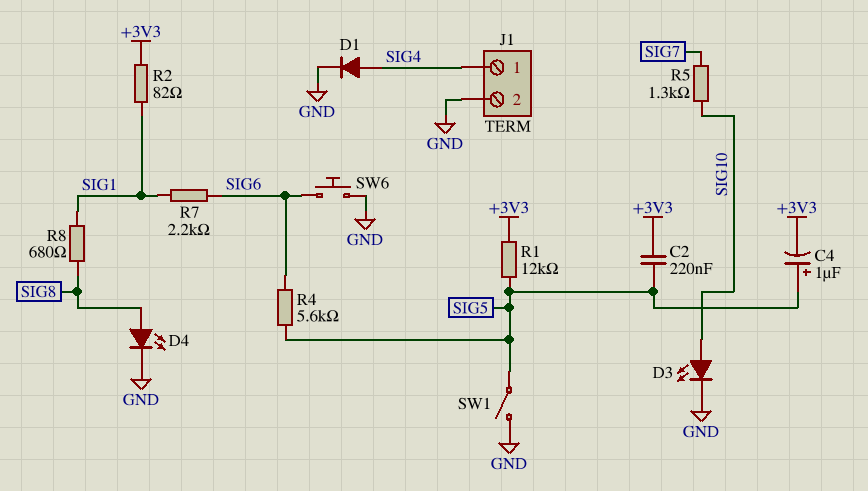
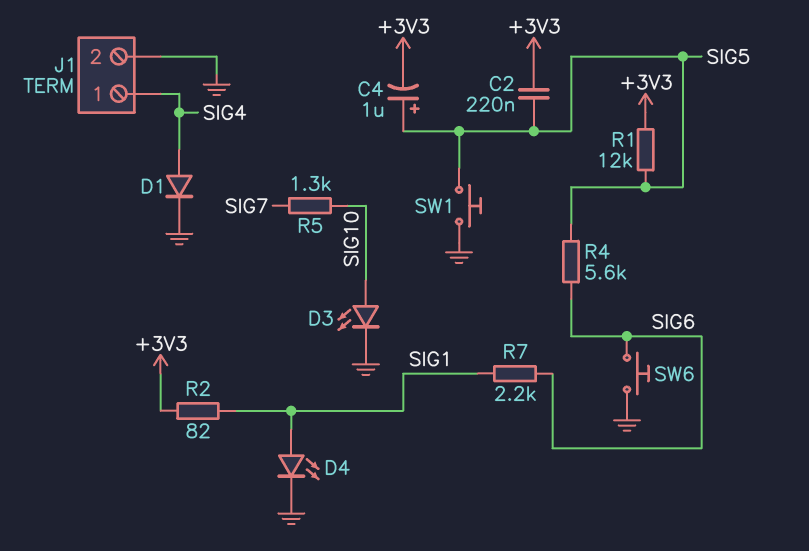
D4: LED (A SIG8, K GND) -> LED (A SIG1, K GND)
R8: 680 (SIG1, SIG8) -> none
SW1: switch (GND, SIG5) -> button (GND, SIG5)

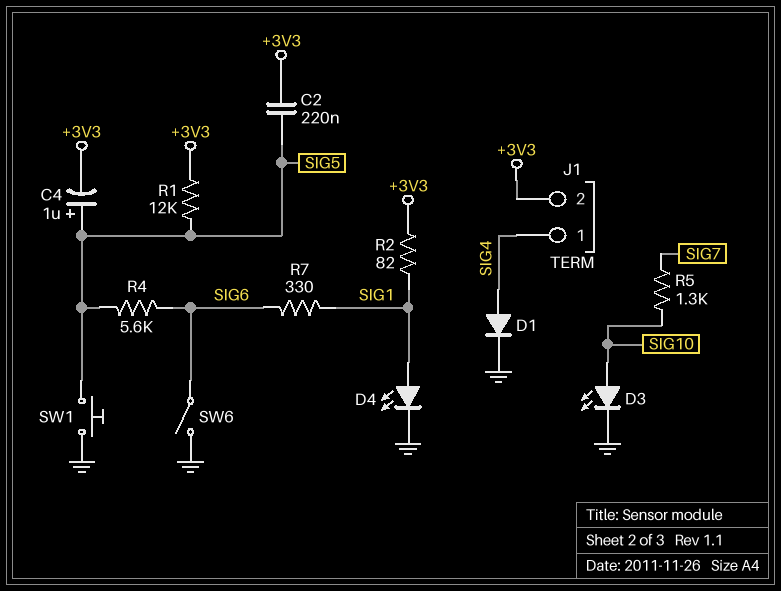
J1 pin 2: GND -> +3V3
R7: 2.2k (SIG1, SIG6) -> 330 (SIG1, SIG6)
SW6: button (GND, SIG6) -> switch (GND, SIG6)

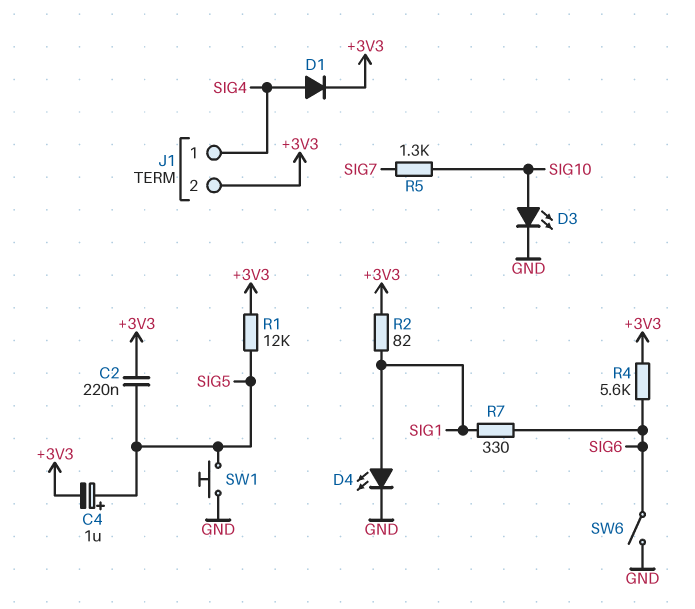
D1: diode (A SIG4, K GND) -> diode (A SIG4, K +3V3)
R4: 5.6k (SIG5, SIG6) -> 5.6k (+3V3, SIG6)

